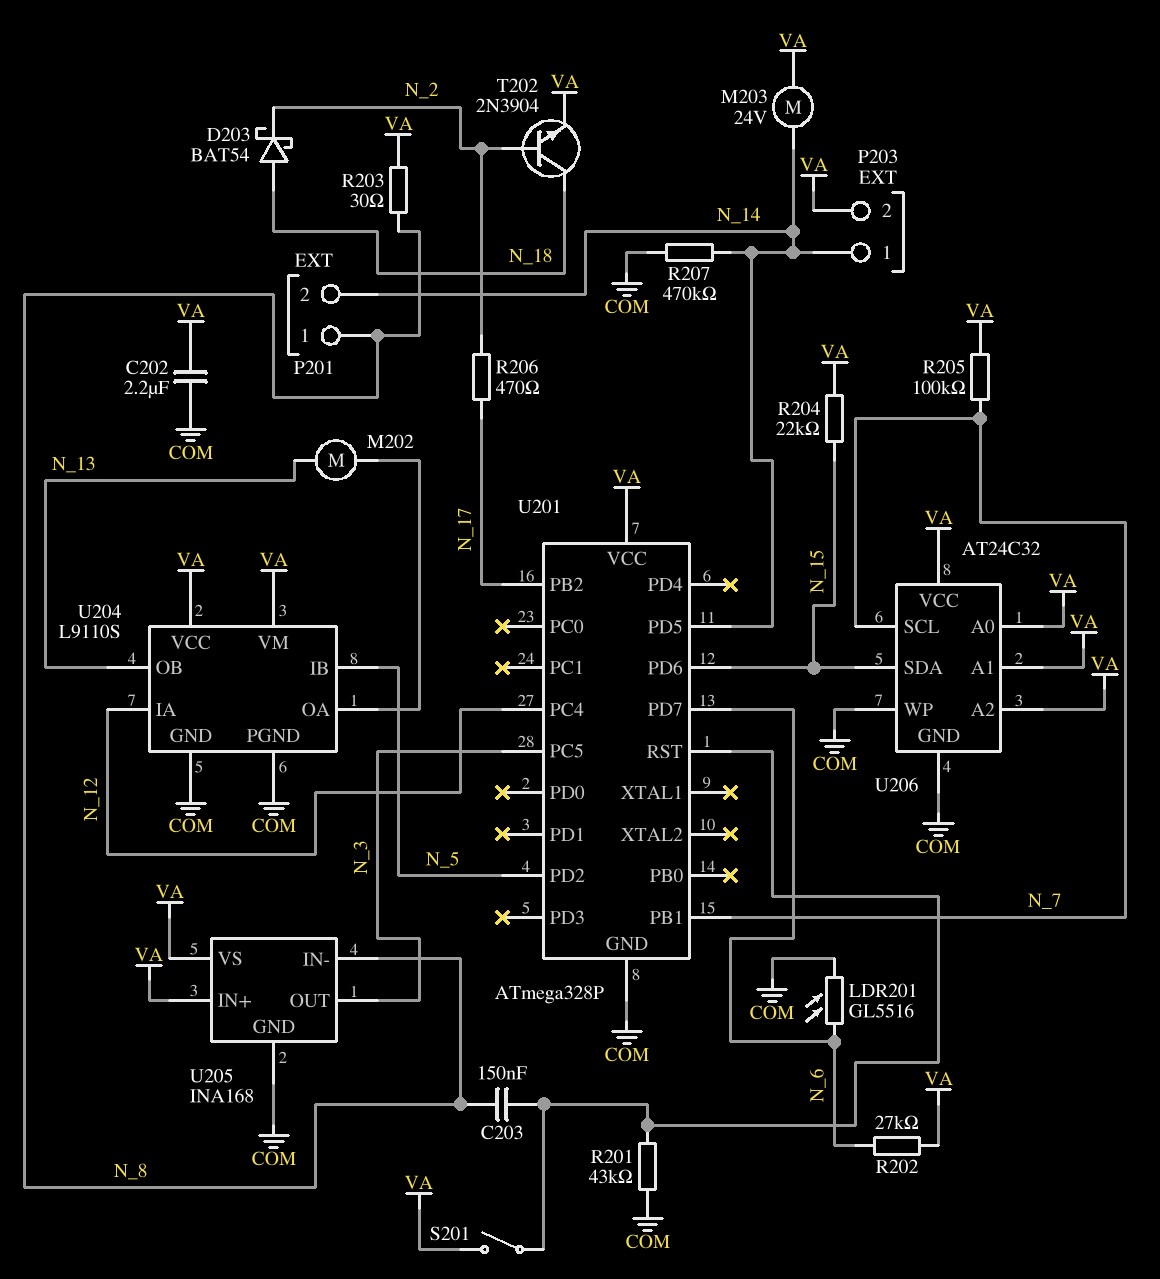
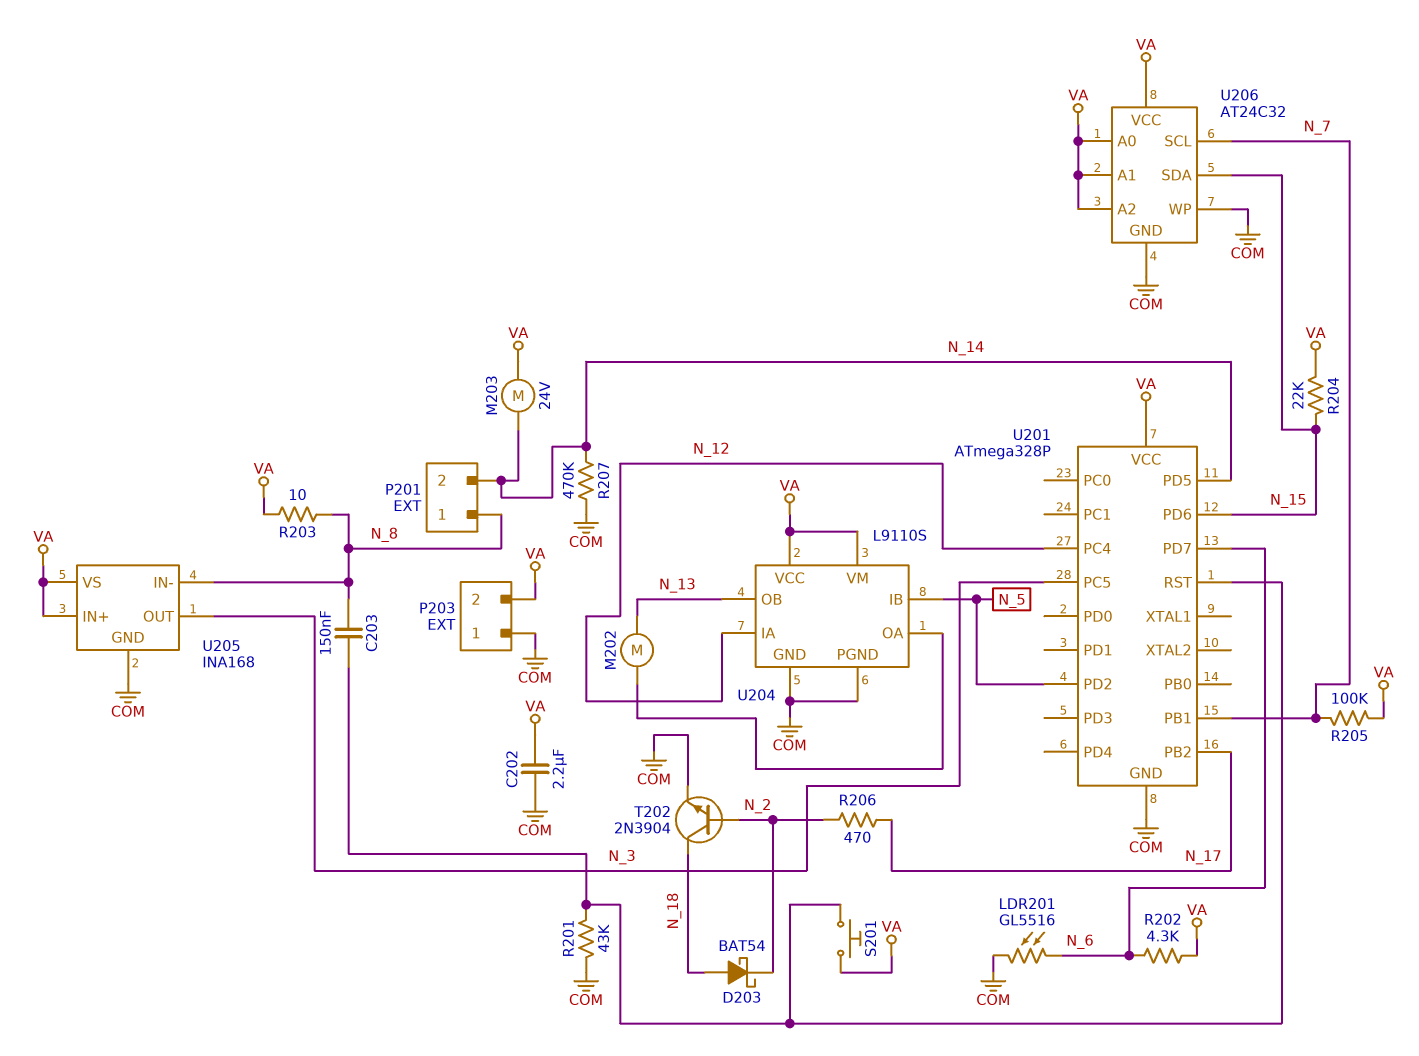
P203 pin 1: N_14 -> COM
R202: 27k (N_6, VA) -> 4.3k (N_6, VA)
R203: 30 (N_8, VA) -> 10 (N_8, VA)
S201: switch (U201/RST, VA) -> button (U201/RST, VA)
T202: NPN 2N3904 (B N_2, C N_18, E VA) -> NPN 2N3904 (B N_2, C N_18, E COM)

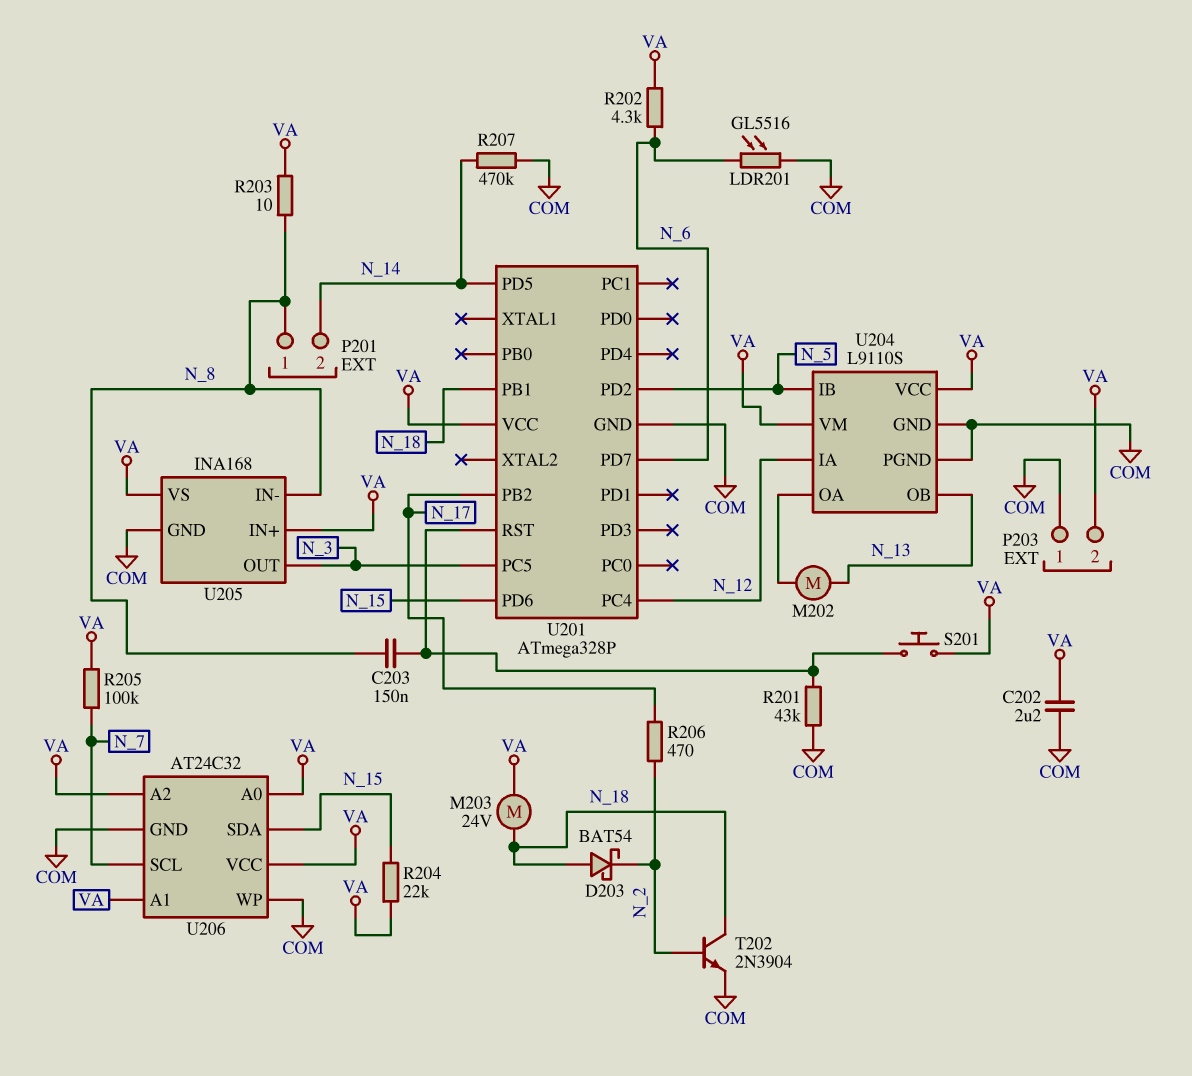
M203: motor 24V (N_14, VA) -> motor 24V (N_18, VA)
U201 pin PB1: N_7 -> N_18

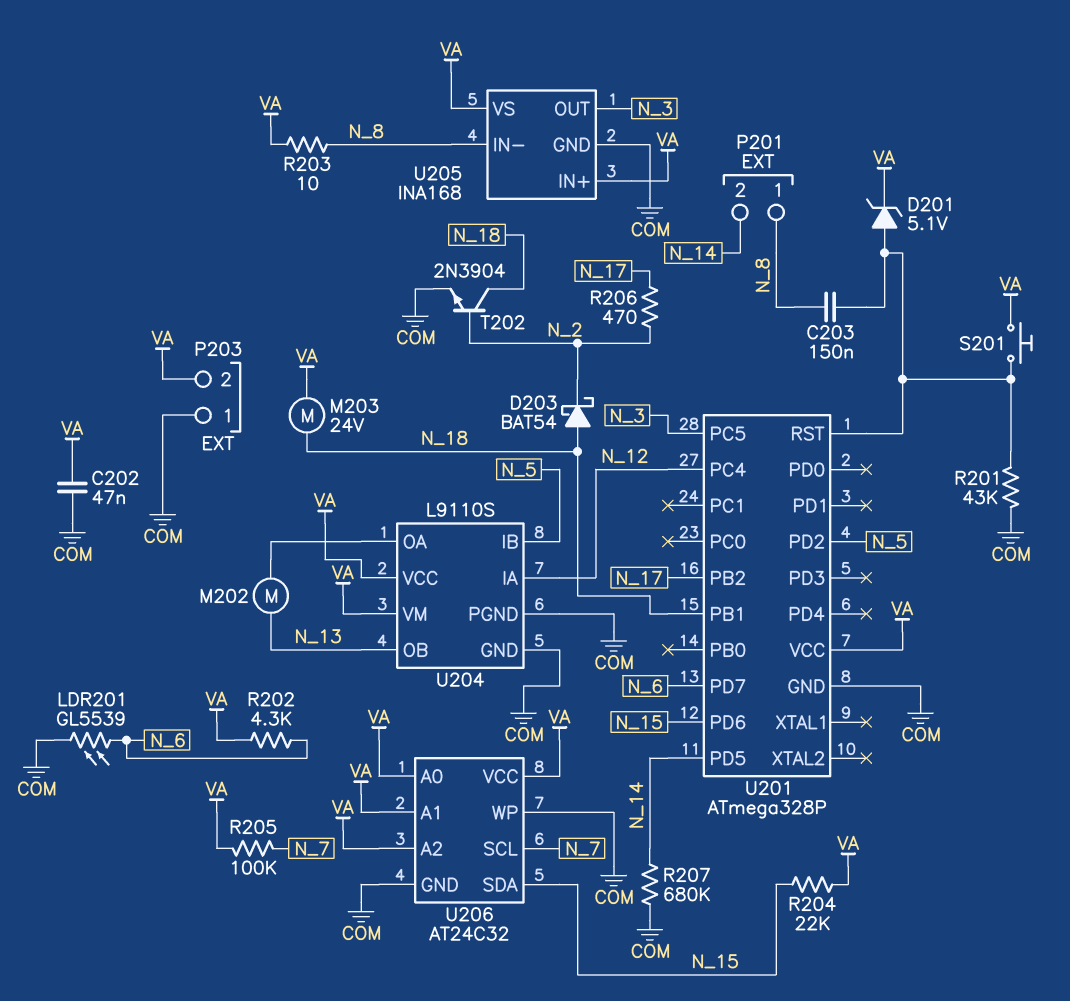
C202: 2.2uF (COM, VA) -> 47nF (COM, VA)
D201: none -> zener 5.1V (A U201/RST, K VA)
LDR201: GL5516 (COM, N_6) -> GL5539 (COM, N_6)
R207: 470k (COM, N_14) -> 680k (COM, N_14)

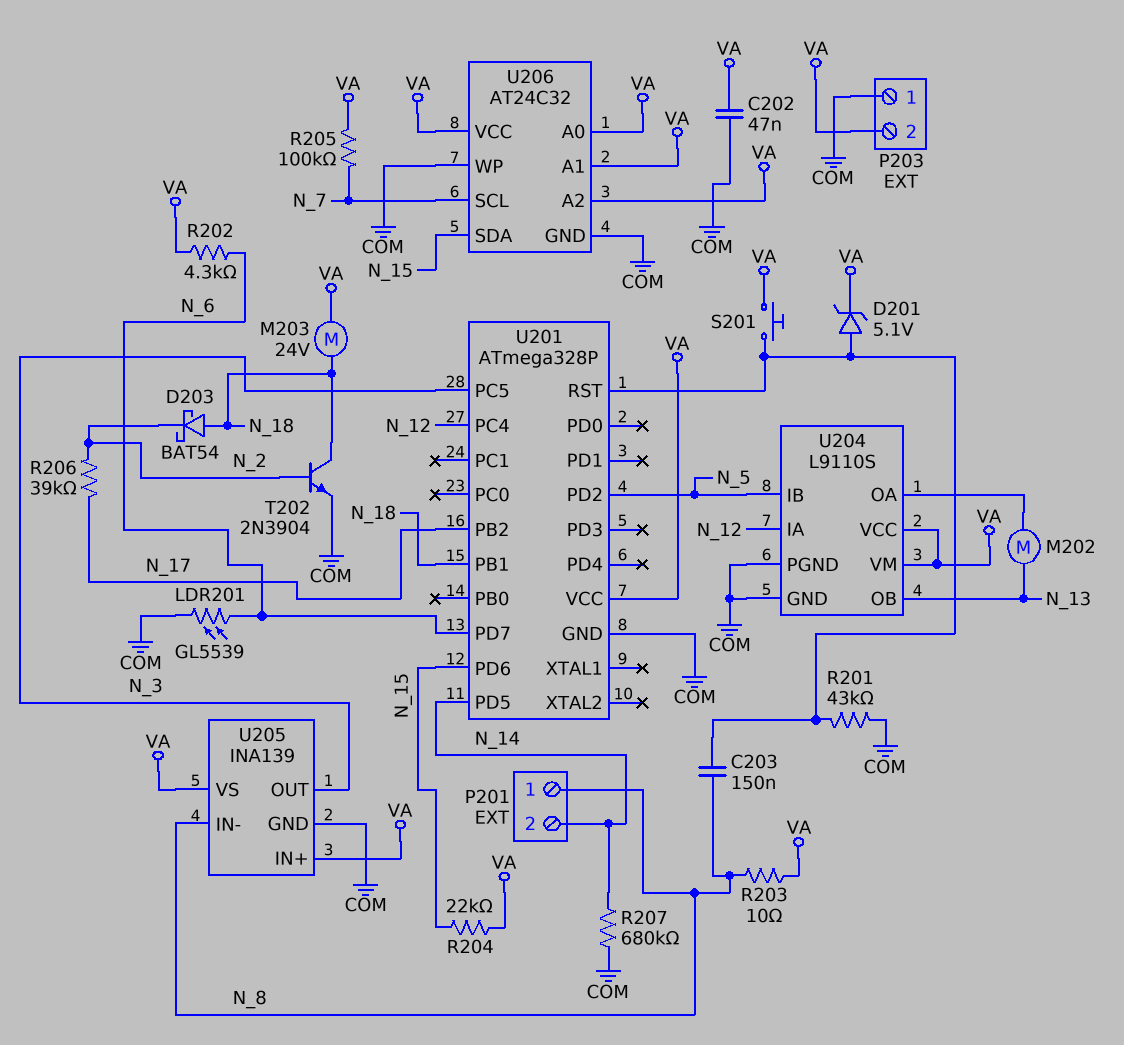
R206: 470 (N_2, N_17) -> 39k (N_2, N_17)
U205: INA168 -> INA139

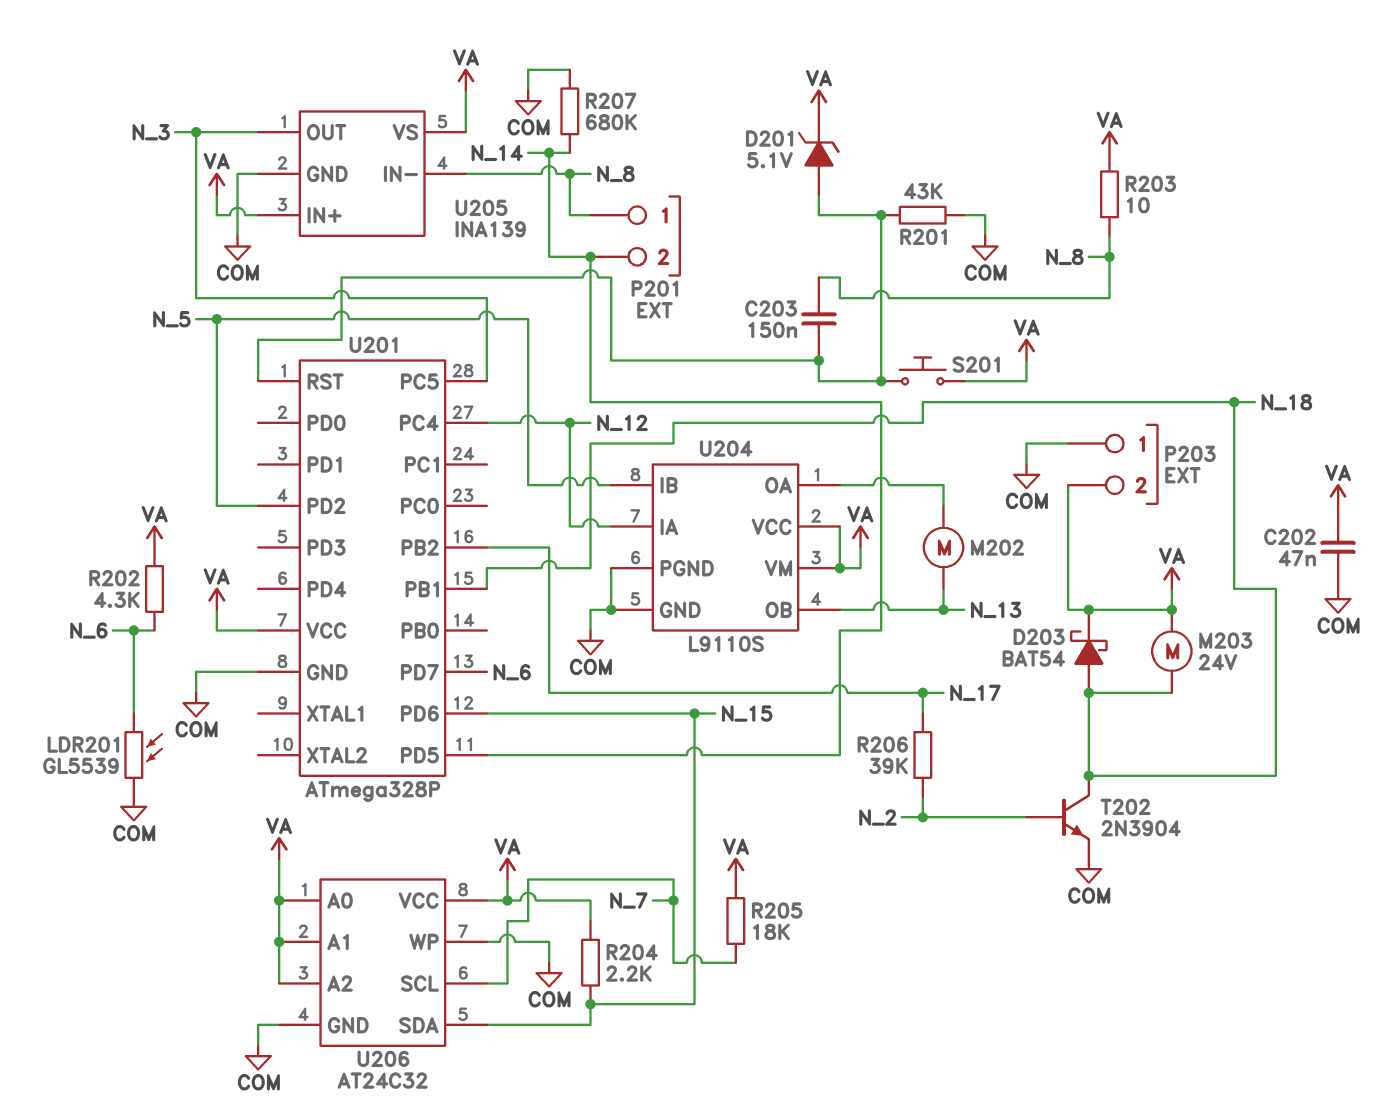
D203: schottky BAT54 (A N_18, K N_2) -> schottky BAT54 (A N_18, K VA)
R204: 22k (N_15, VA) -> 2.2k (N_15, VA)
R205: 100k (N_7, VA) -> 18k (N_7, VA)

